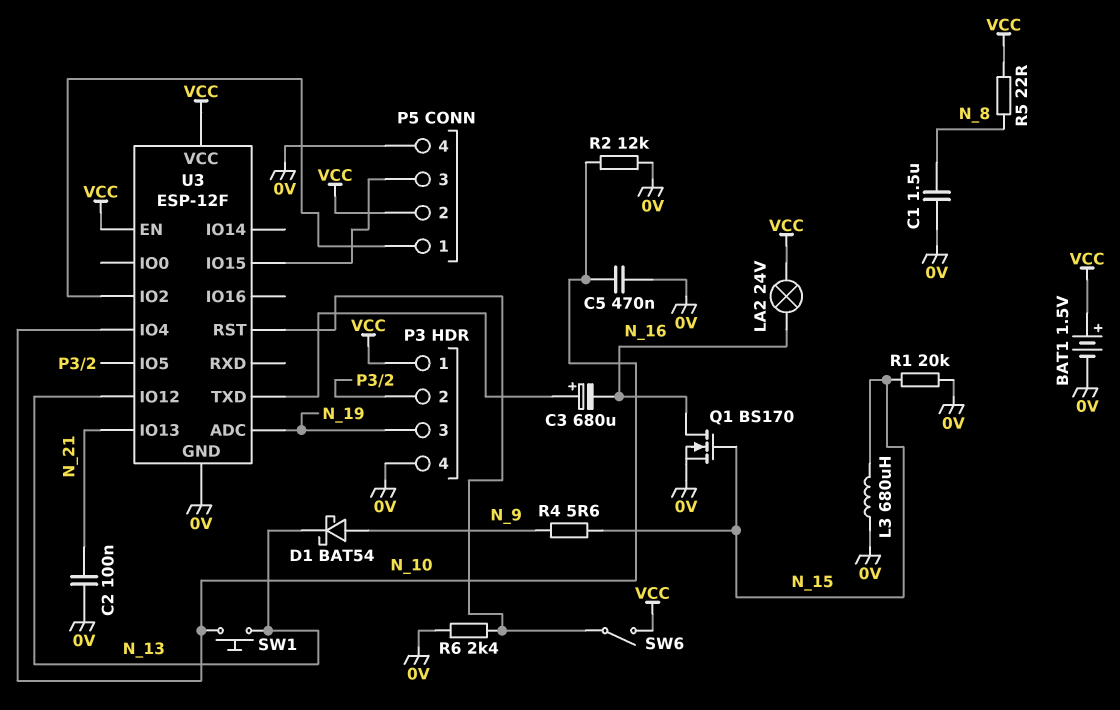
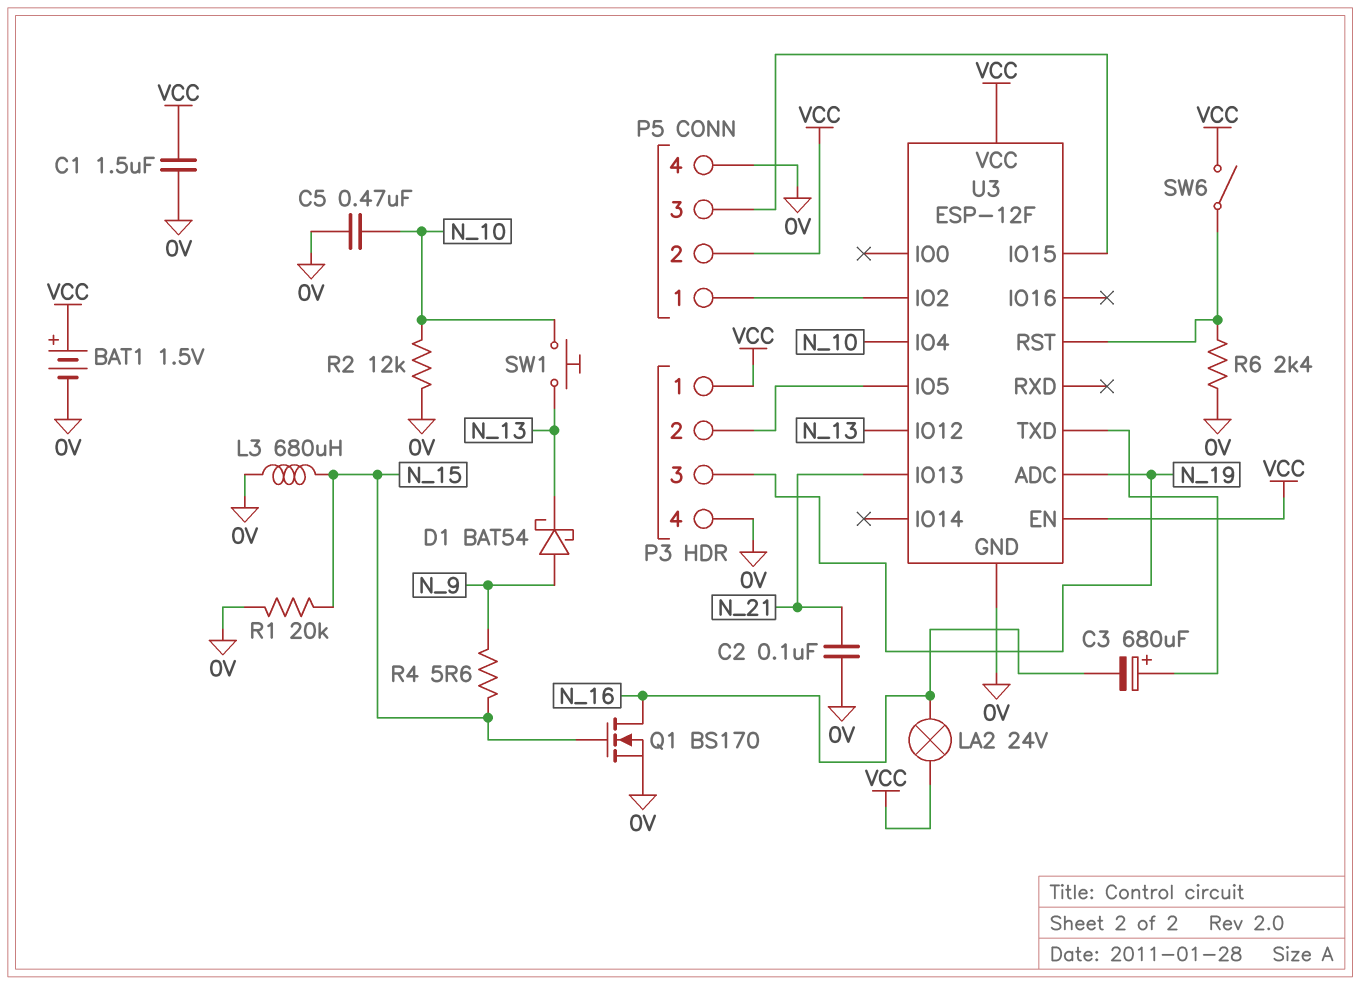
C1: 1.5uF (0V, N_8) -> 1.5uF (0V, VCC)
R5: 22 (N_8, VCC) -> none

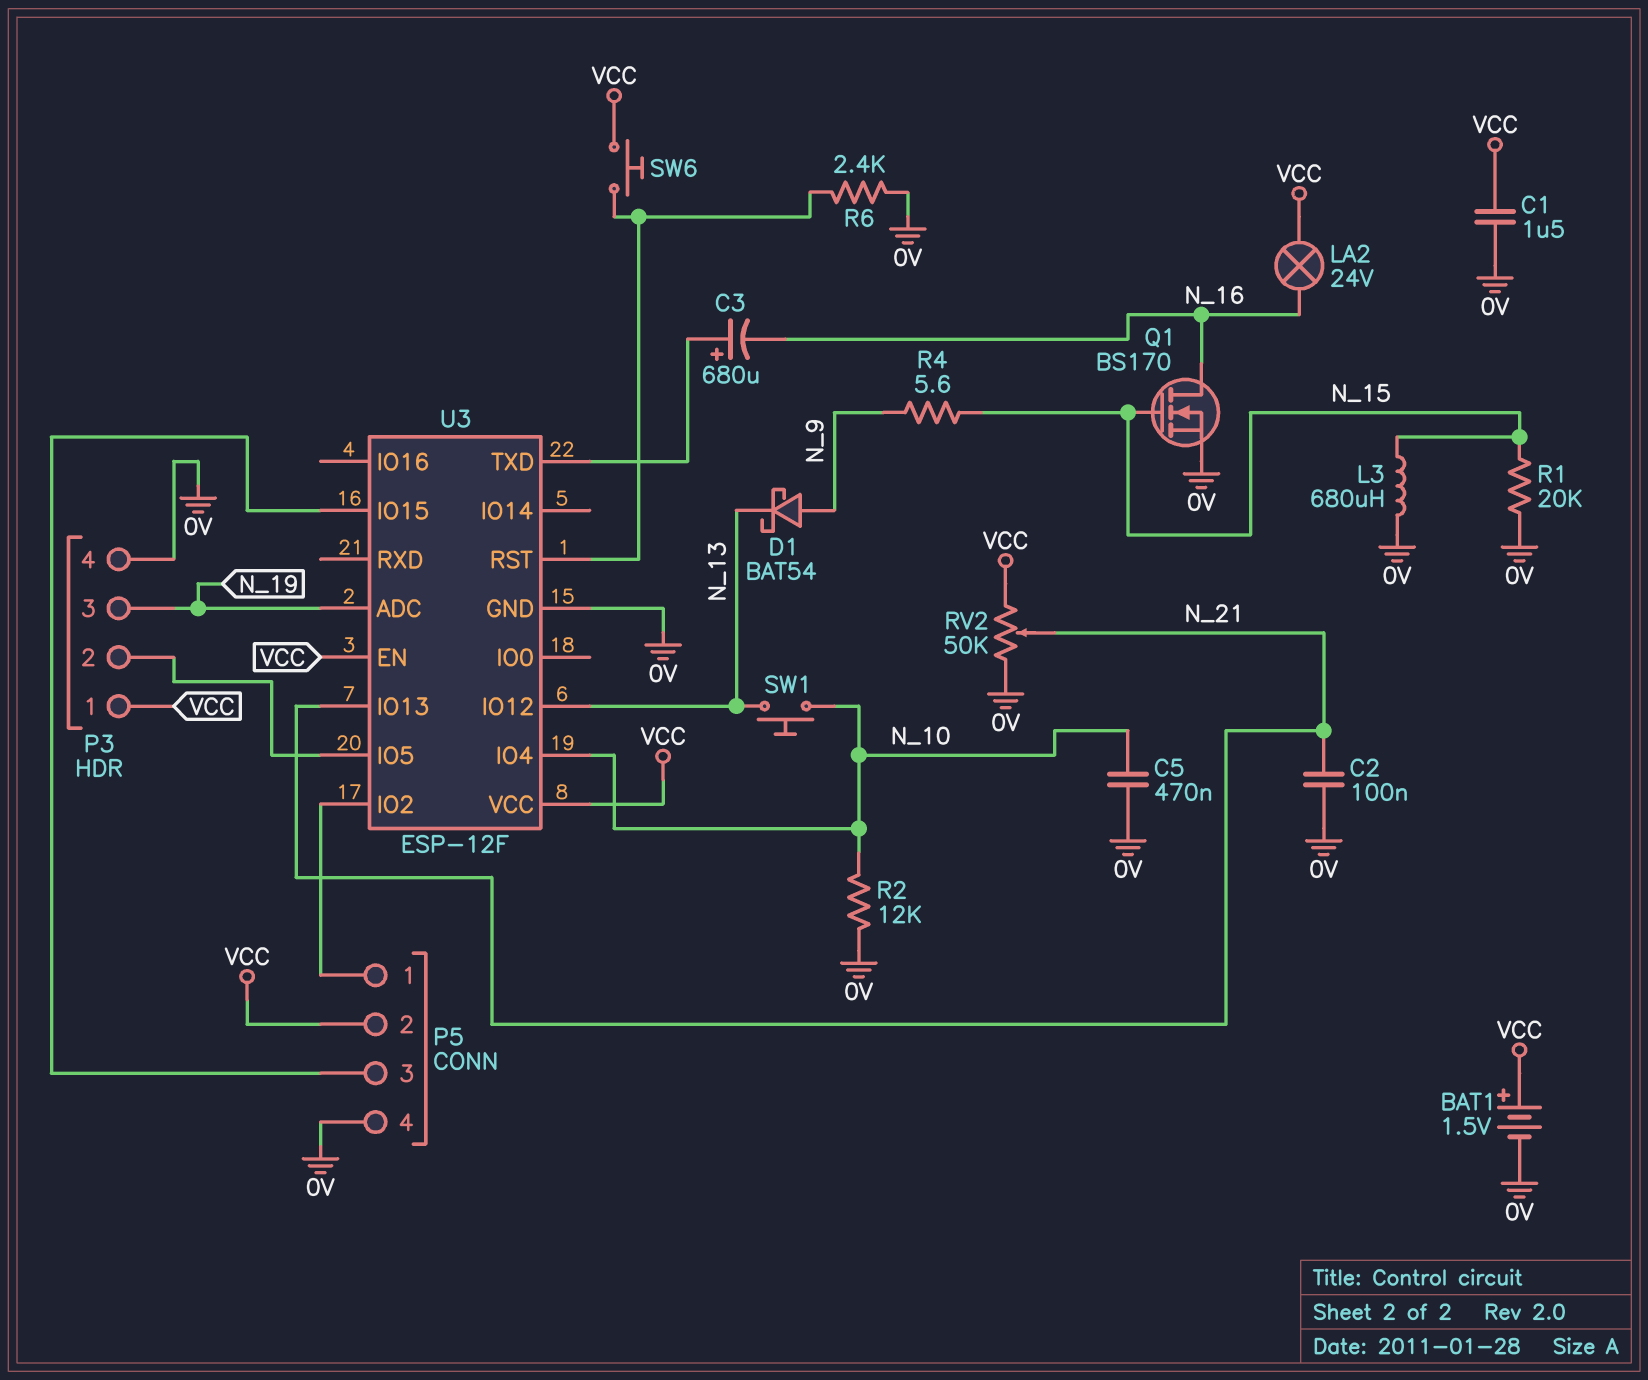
RV2: none -> 50k (0V, VCC, wiper N_21)
SW6: switch (U3/RST, VCC) -> button (U3/RST, VCC)

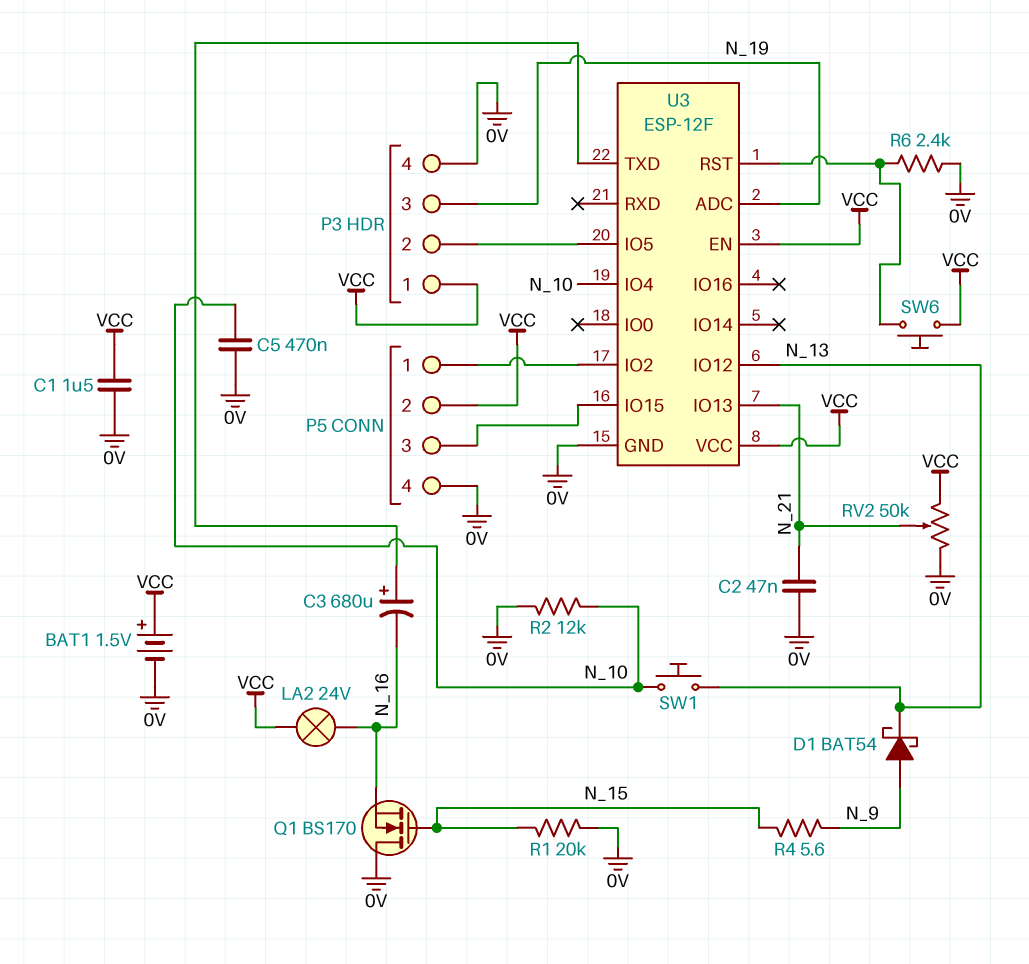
C2: 100nF (0V, N_21) -> 47nF (0V, N_21)
L3: 680uH (0V, N_15) -> none
Q1: NMOS BS170 (G N_15, D N_16, S 0V) -> NMOS BS170 (G N_15, D 0V, S N_16)

